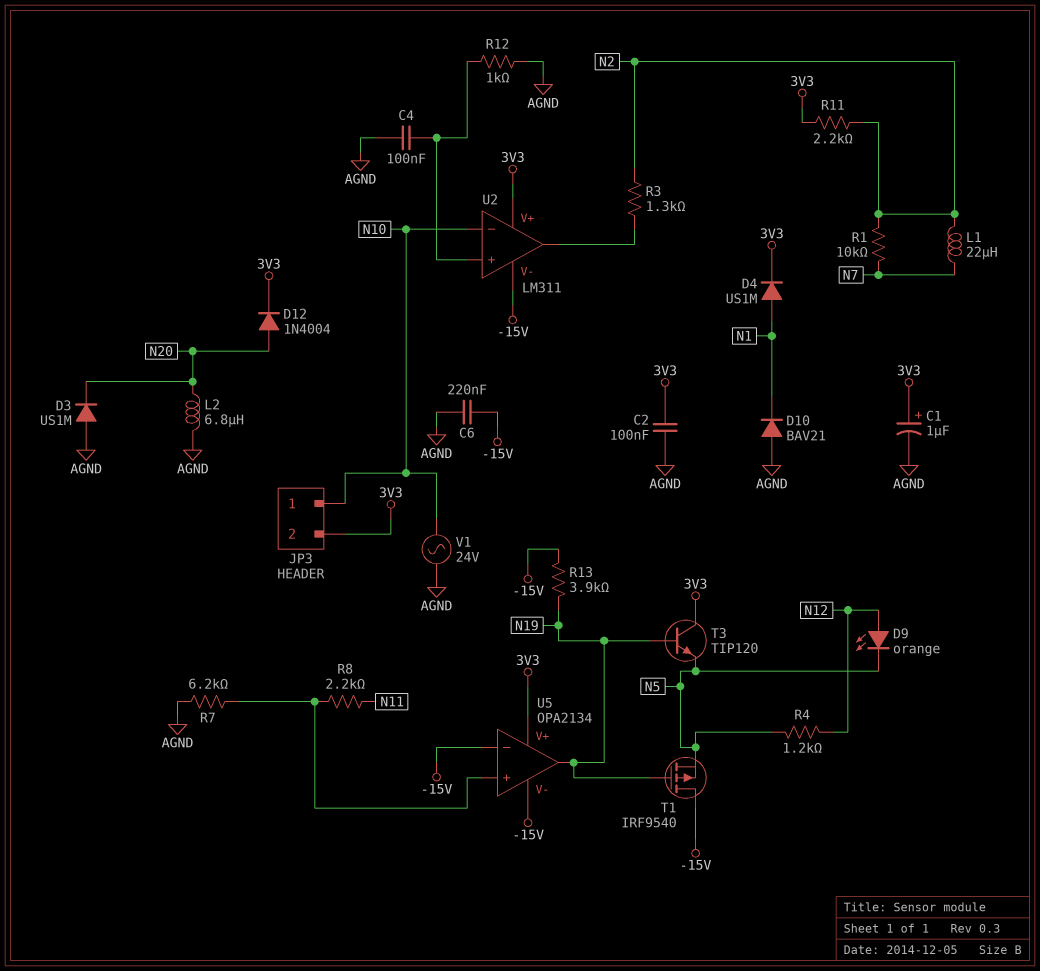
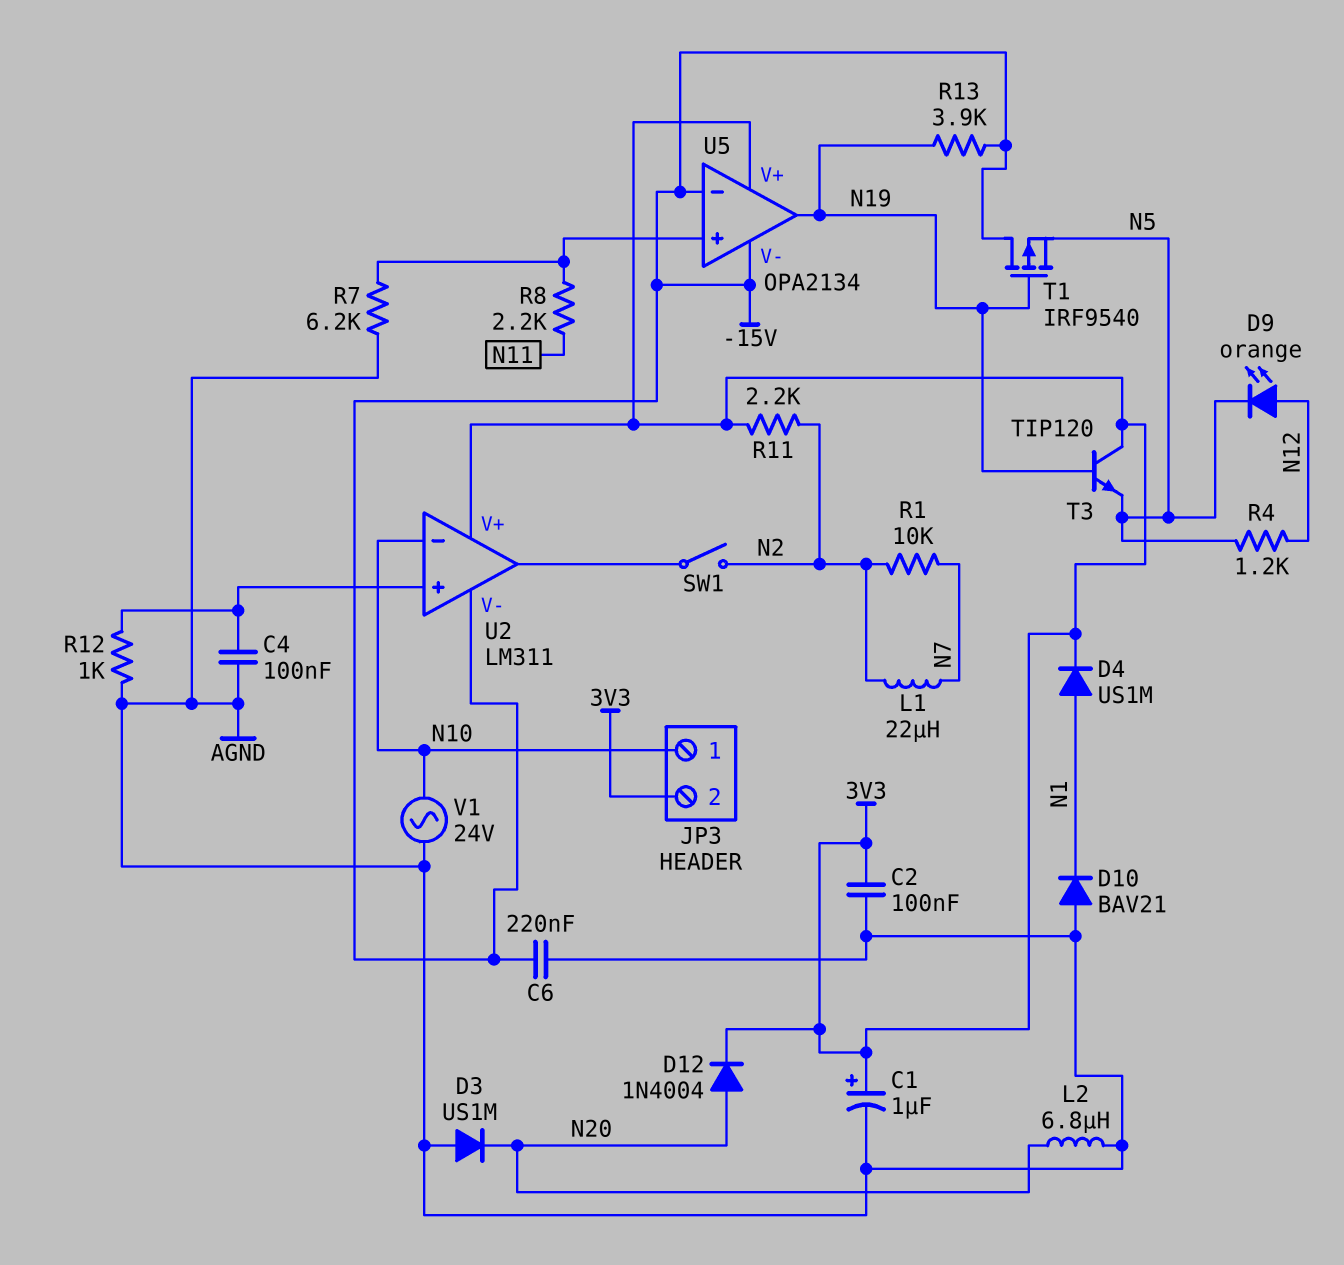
R3: 1.3k (N2, U2/out) -> none
SW1: none -> switch (N2, U2/out)

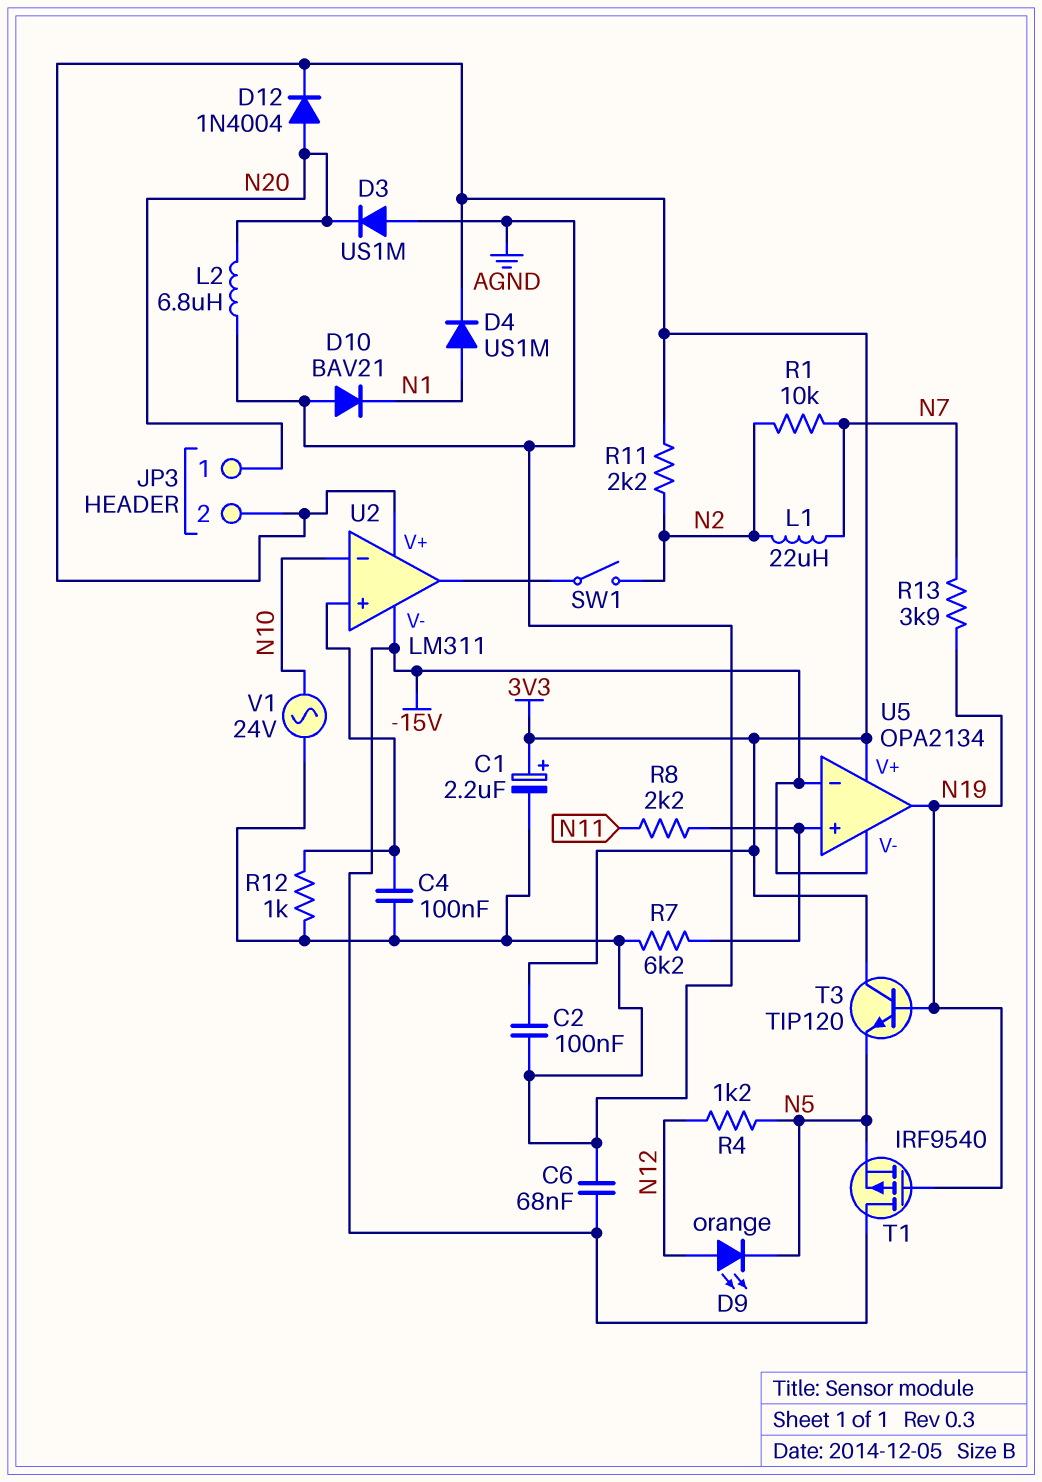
C1: 1uF (plus 3V3, minus AGND) -> 2.2uF (plus 3V3, minus AGND)
C6: 220nF (-15V, AGND) -> 68nF (-15V, AGND)
JP3 pin 1: N10 -> N20
R13: 3.9k (-15V, N19) -> 3.9k (N7, N19)

